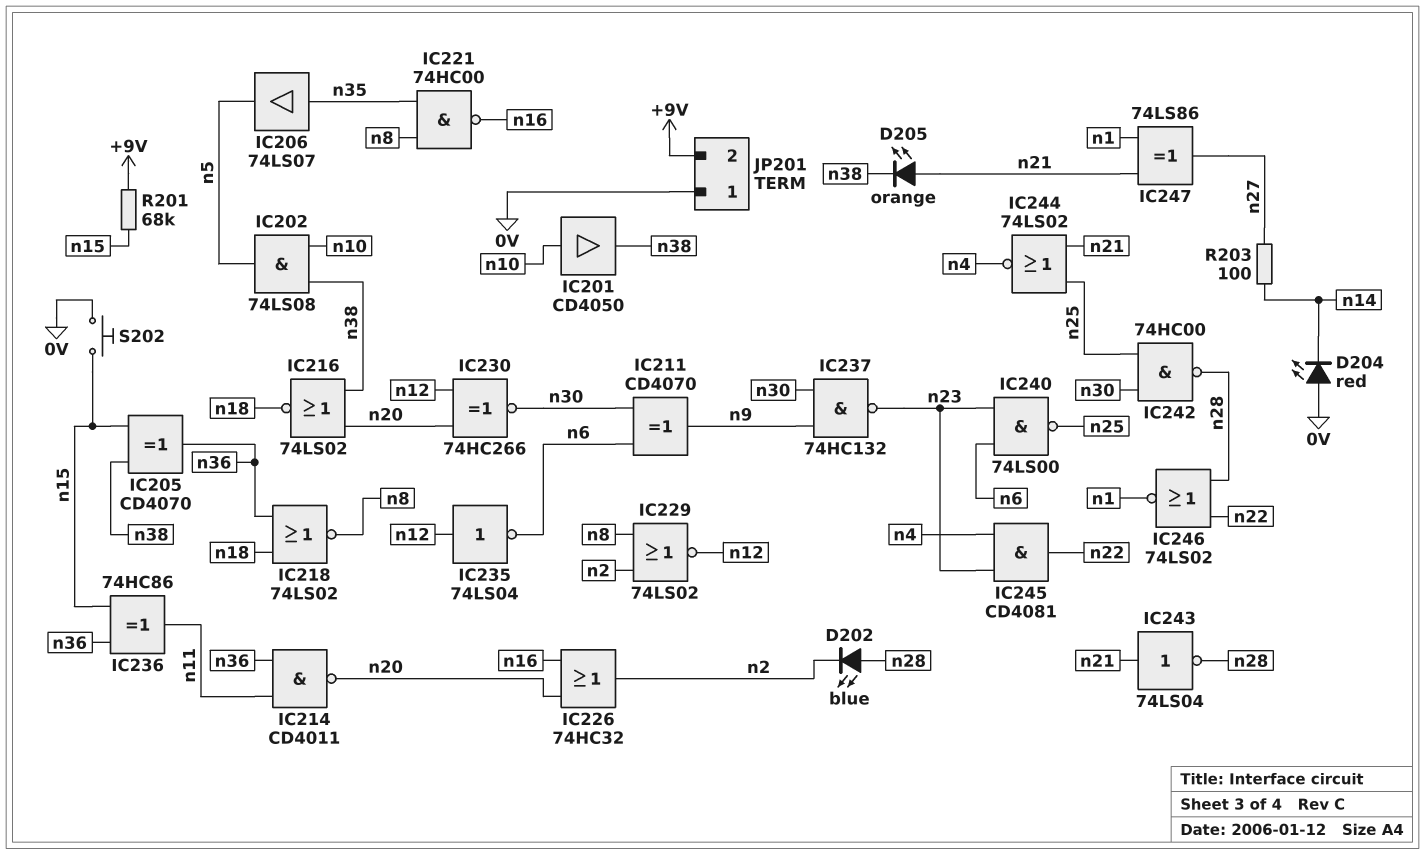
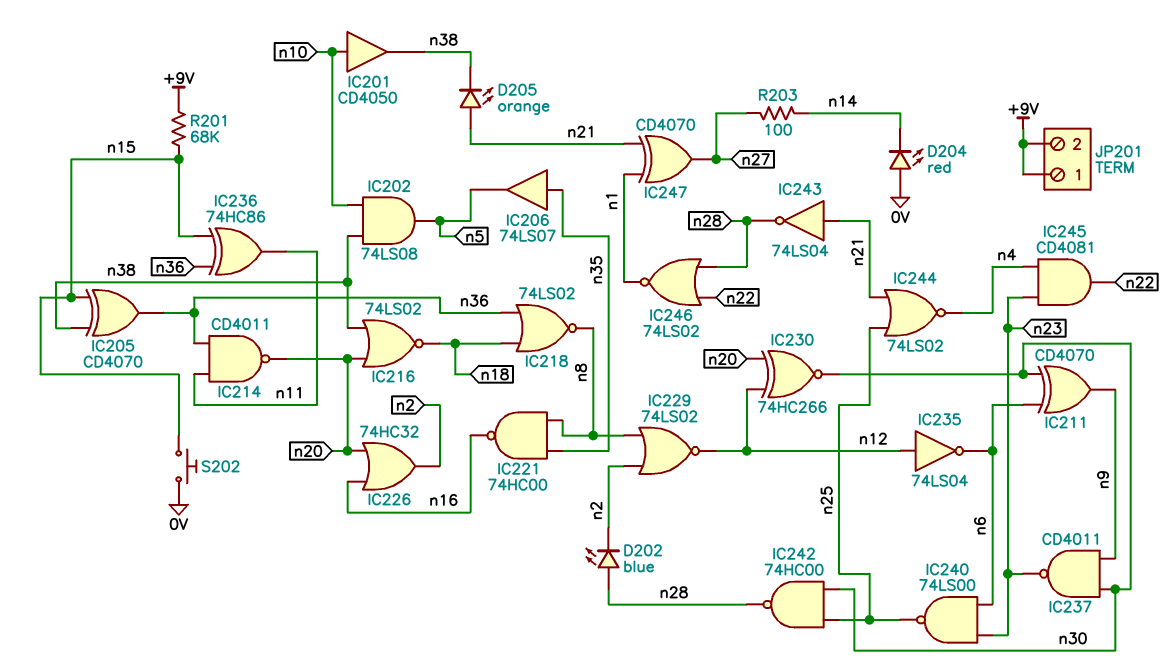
IC237: NAND 74HC132 (in n9, in n30, out n23) -> NAND CD4011 (in n9, in n30, out n23)
IC247: XOR 74LS86 (in n1, in n21, out n27) -> XOR CD4070 (in n1, in n21, out n27)
JP201 pin 1: 0V -> +9V

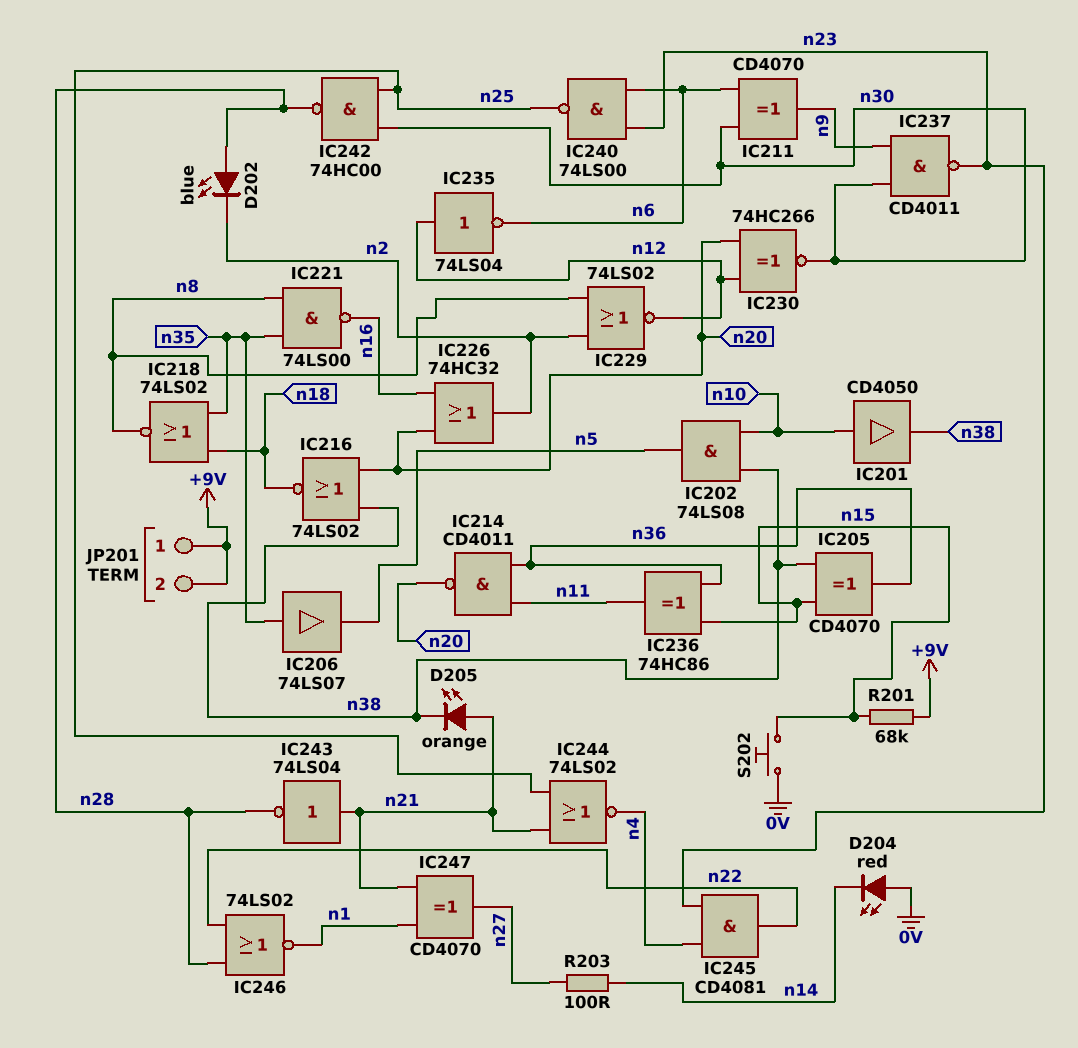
IC218: NOR 74LS02 (in n18, in n36, out n8) -> NOR 74LS02 (in n18, in n35, out n8)
IC221: NAND 74HC00 (in n8, in n35, out n16) -> NAND 74LS00 (in n8, in n35, out n16)

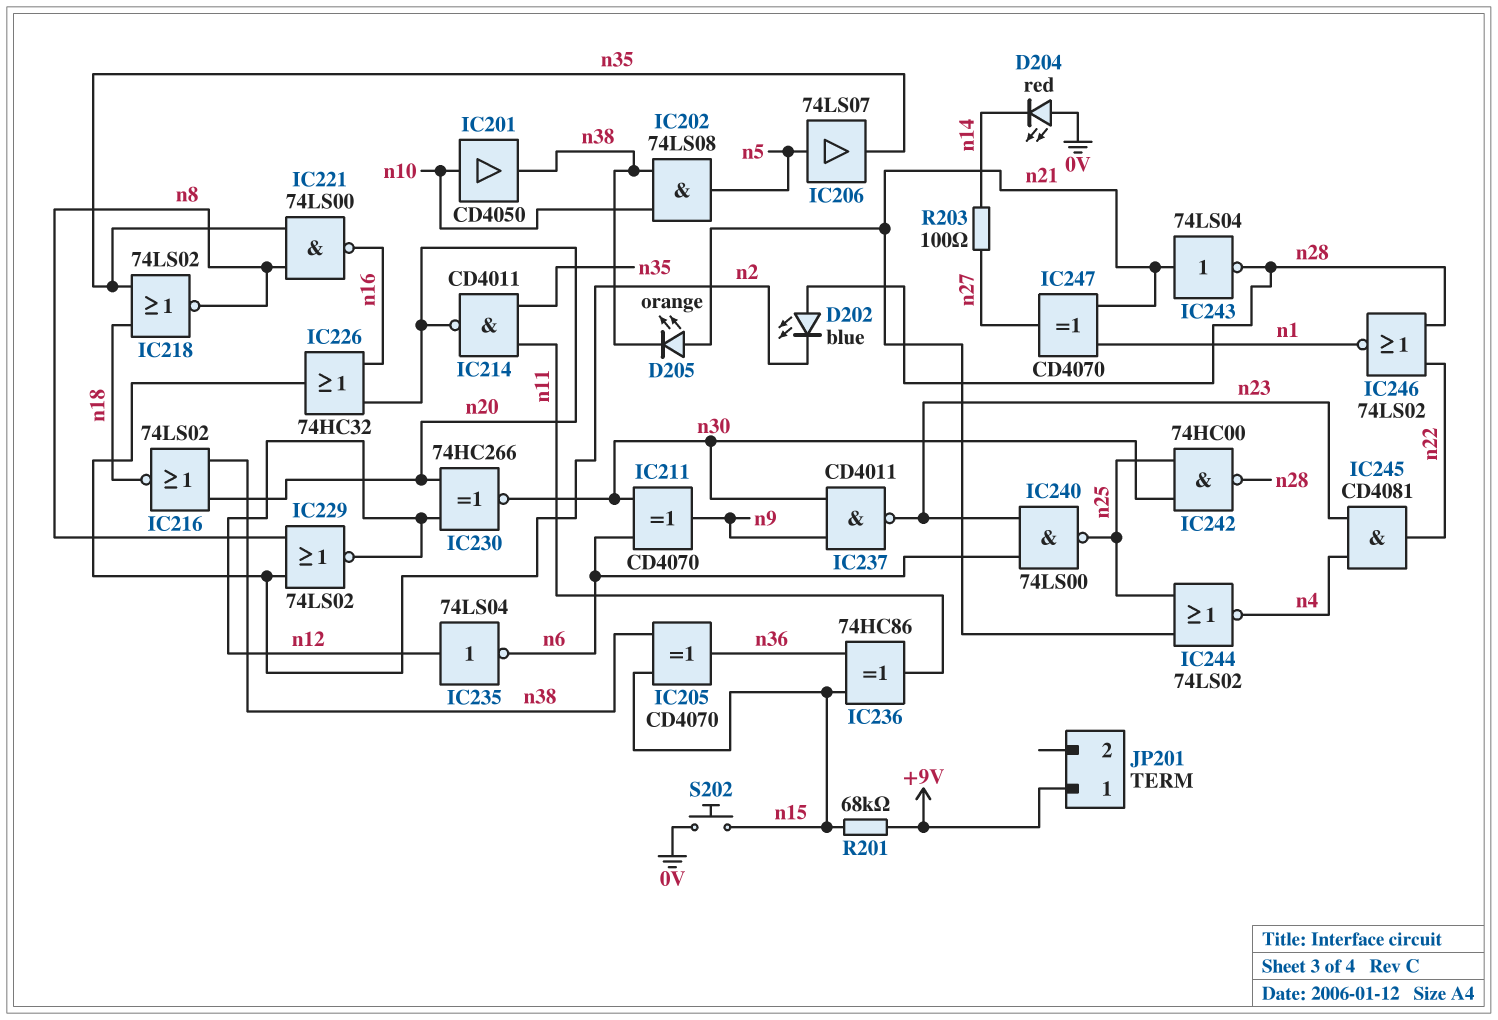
IC206: buffer 74LS07 (in n35, out n5) -> buffer 74LS07 (in n5, out n35)
IC214: NAND CD4011 (in n11, in n36, out n20) -> NAND CD4011 (in n11, in n35, out n20)
JP201 pin 2: +9V -> none

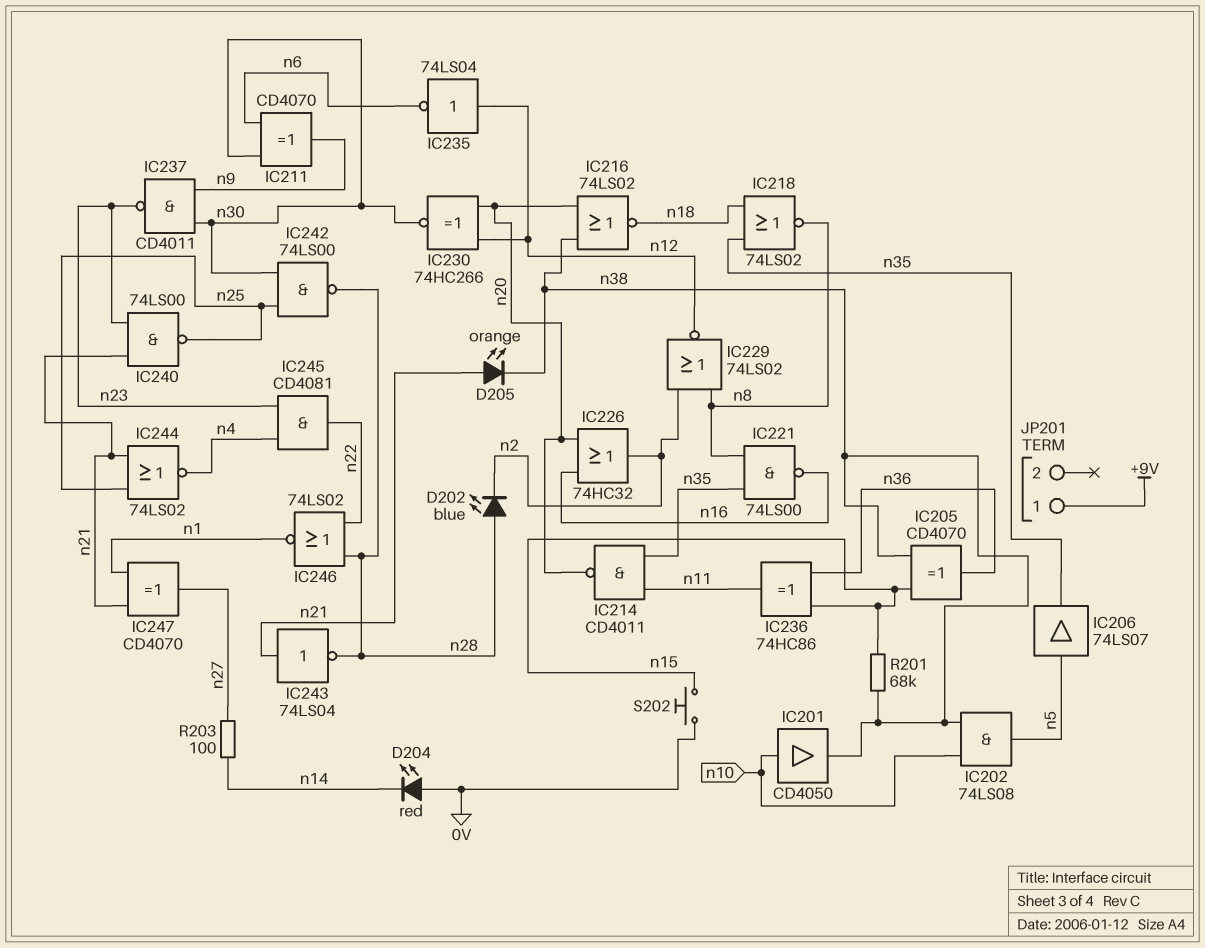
IC240: NAND 74LS00 (in n6, in n23, out n25) -> NAND 74LS00 (in n21, in n23, out n25)
IC242: NAND 74HC00 (in n25, in n30, out n28) -> NAND 74LS00 (in n25, in n30, out n28)
R201: 68k (+9V, n15) -> 68k (n15, n38)

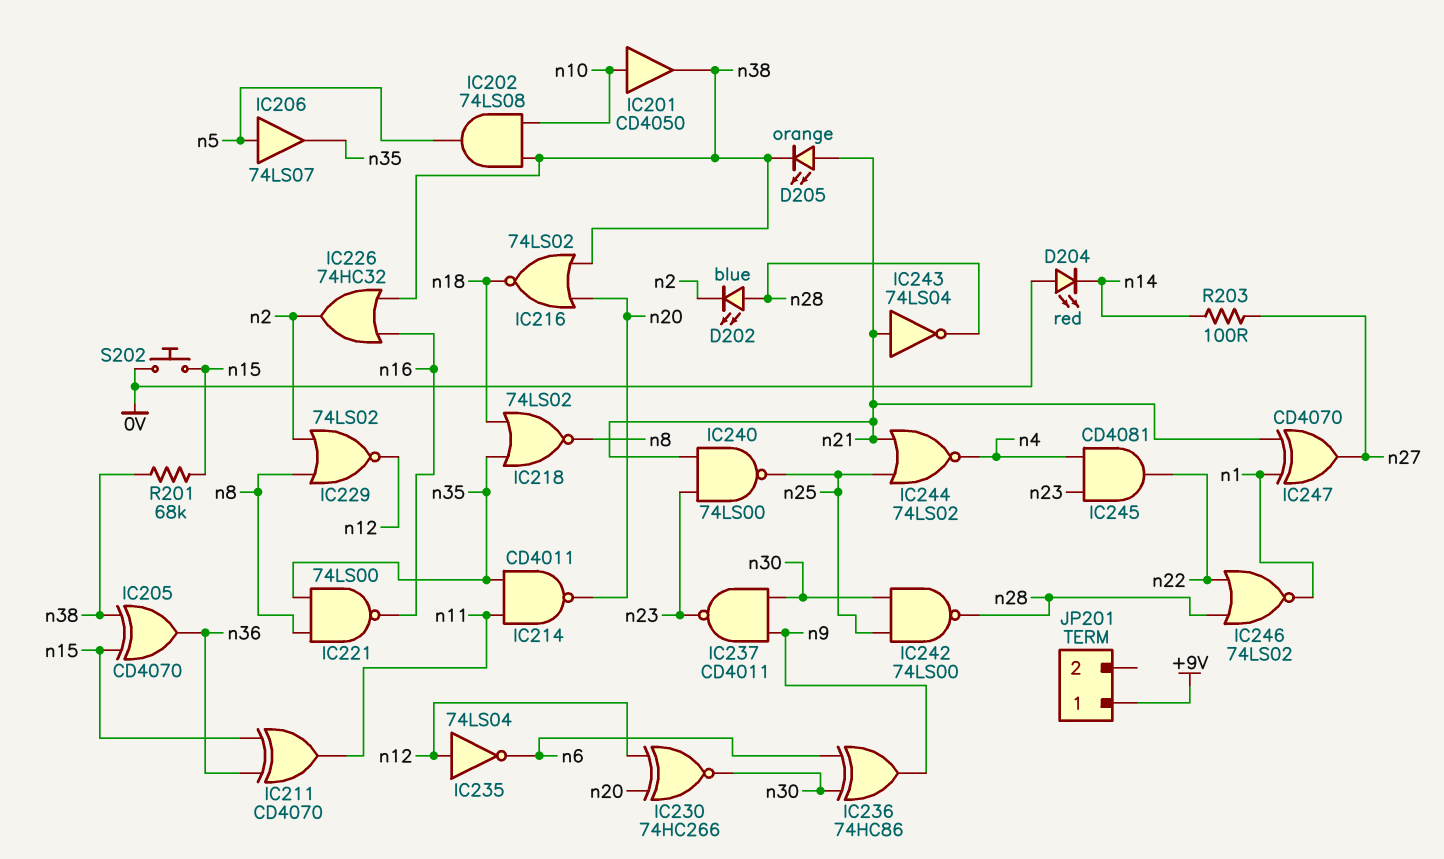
IC211: XOR CD4070 (in n6, in n30, out n9) -> XOR CD4070 (in n15, in n36, out n11)
IC226: OR 74HC32 (in n16, in n20, out n2) -> OR 74HC32 (in n16, in n38, out n2)
IC236: XOR 74HC86 (in n15, in n36, out n11) -> XOR 74HC86 (in n6, in n30, out n9)

